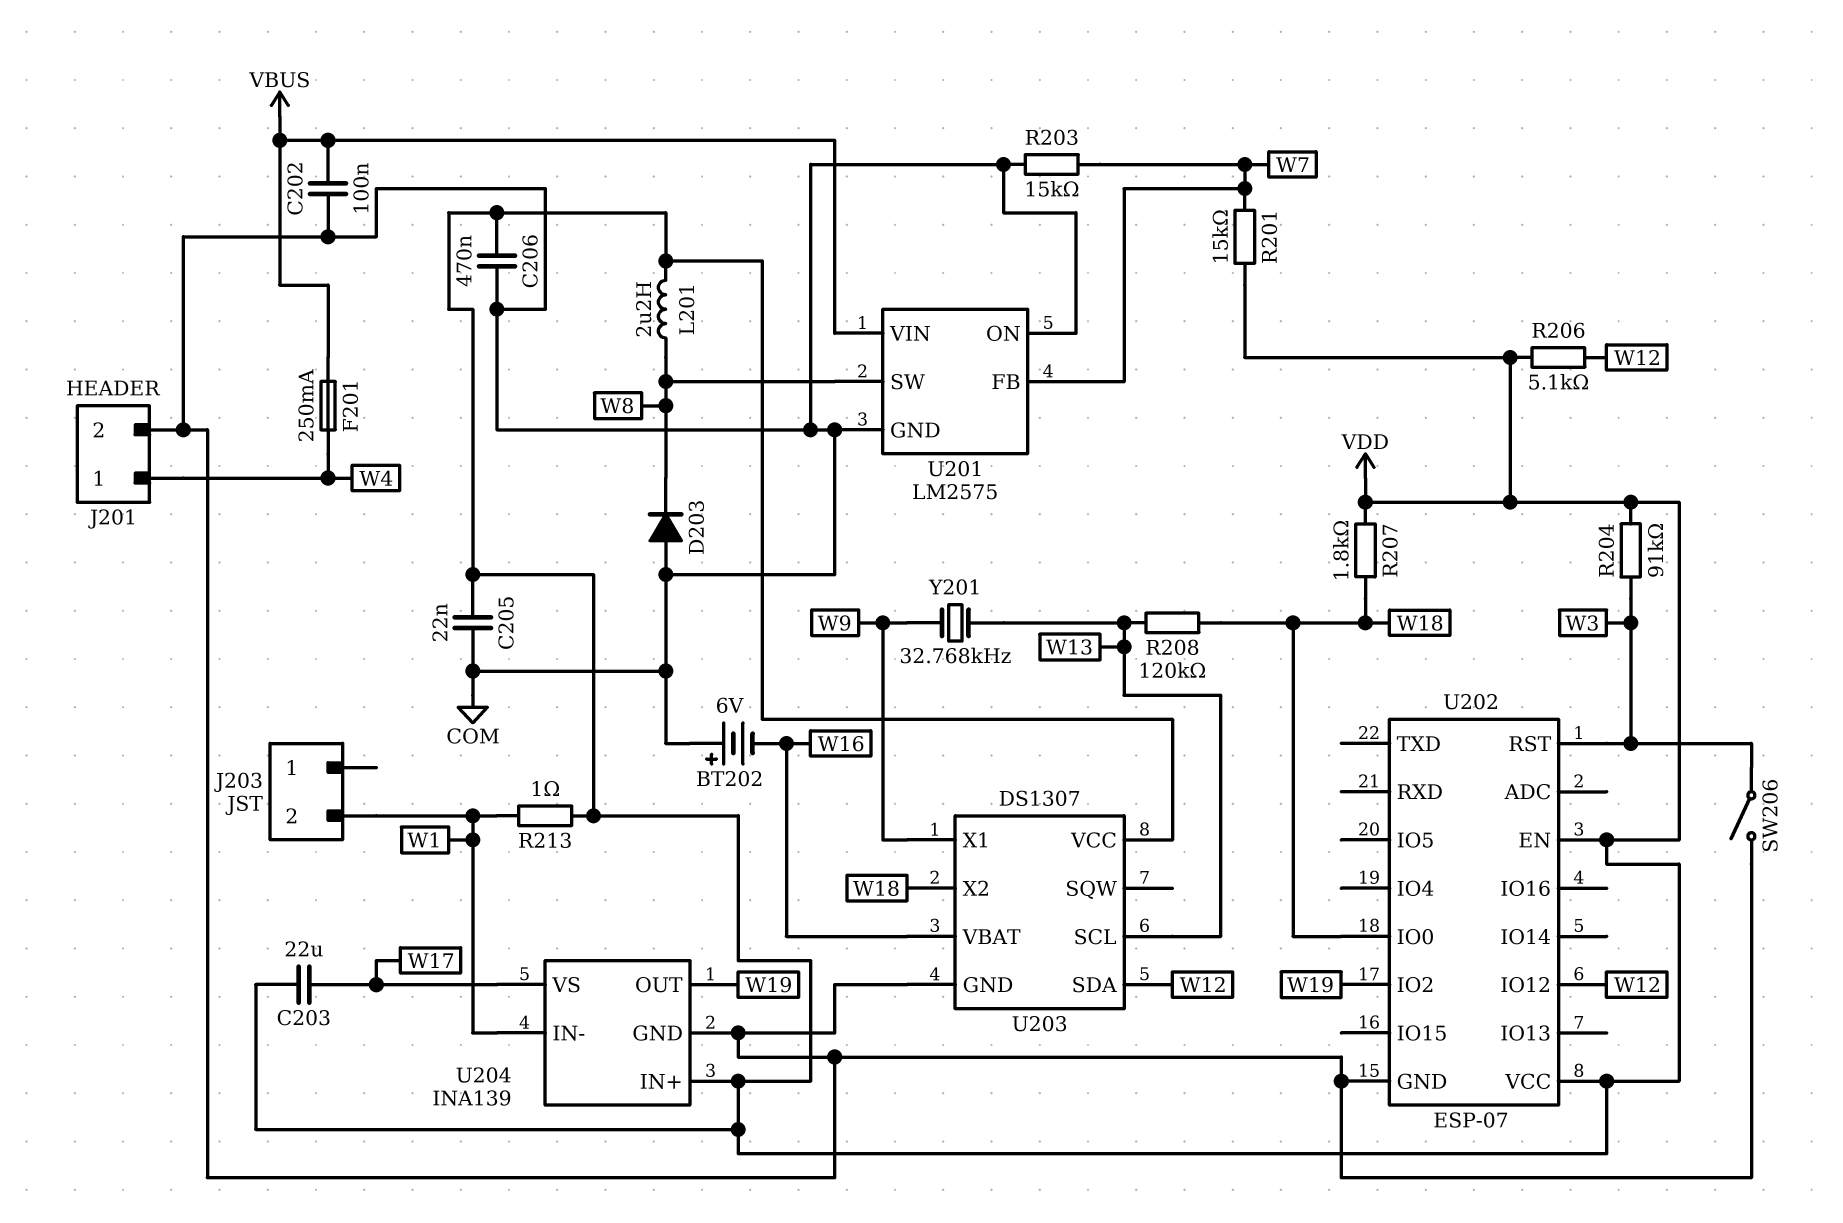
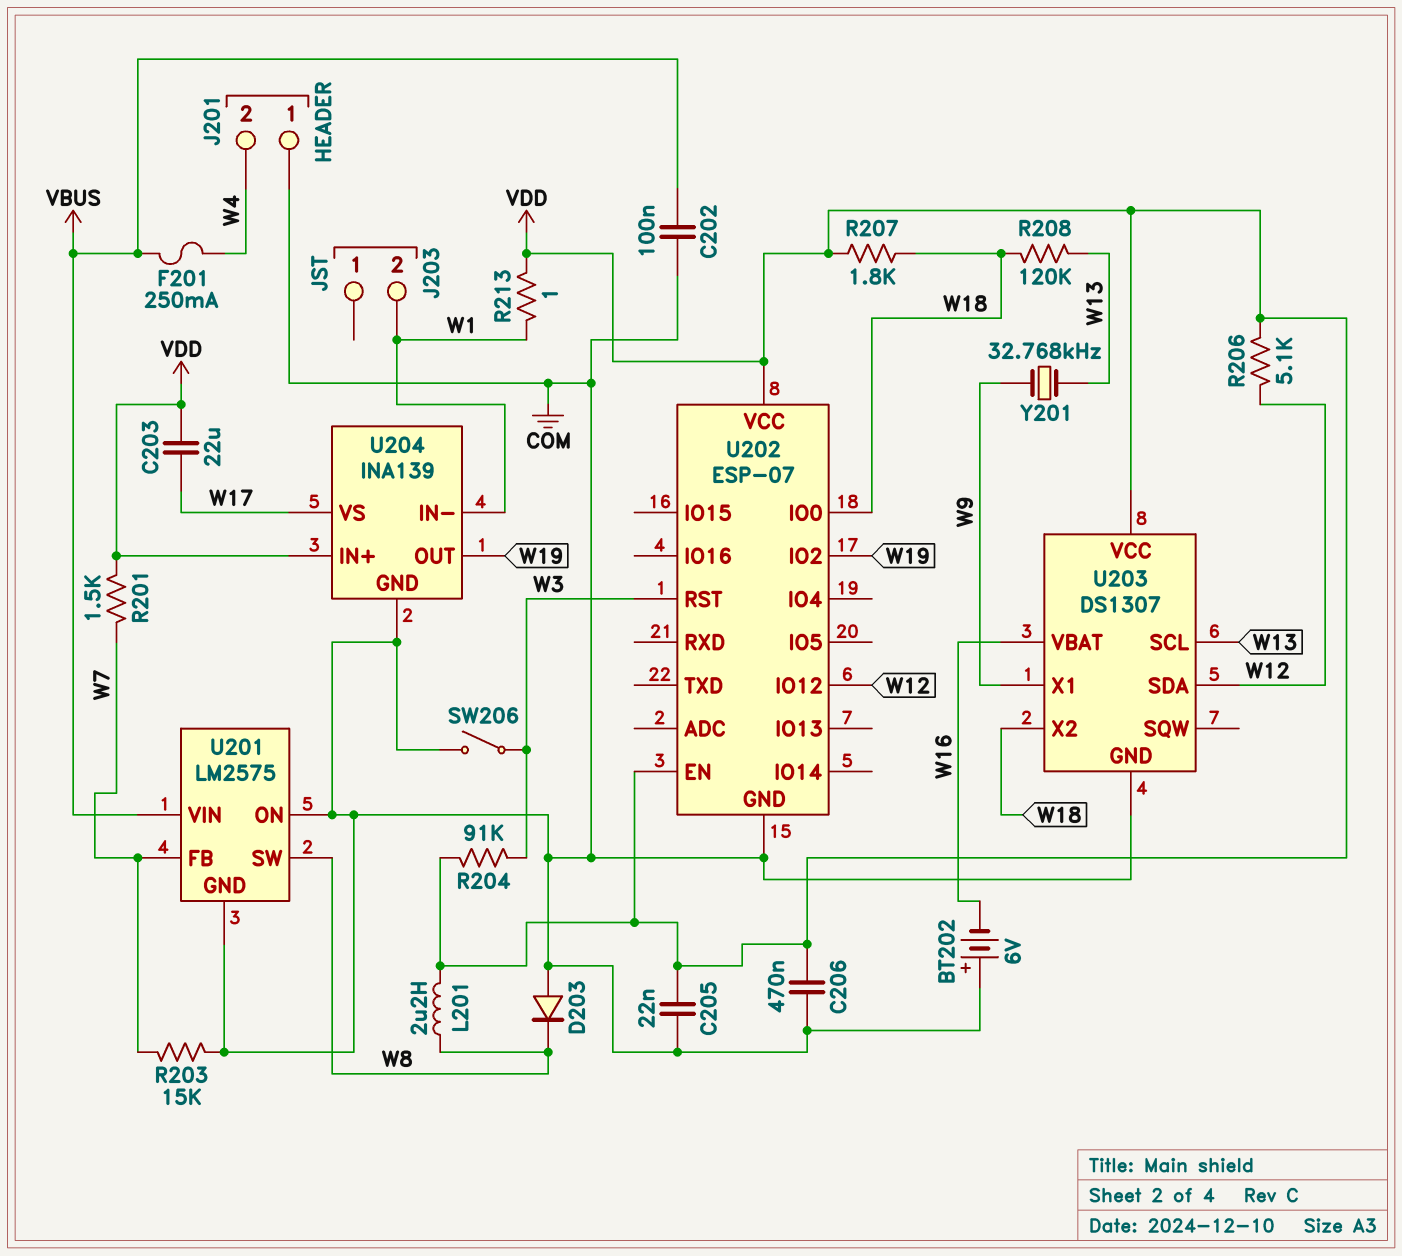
J201 pin 1: W4 -> COM
J201 pin 2: COM -> W4
R201: 15k (VDD, W7) -> 1.5k (VDD, W7)

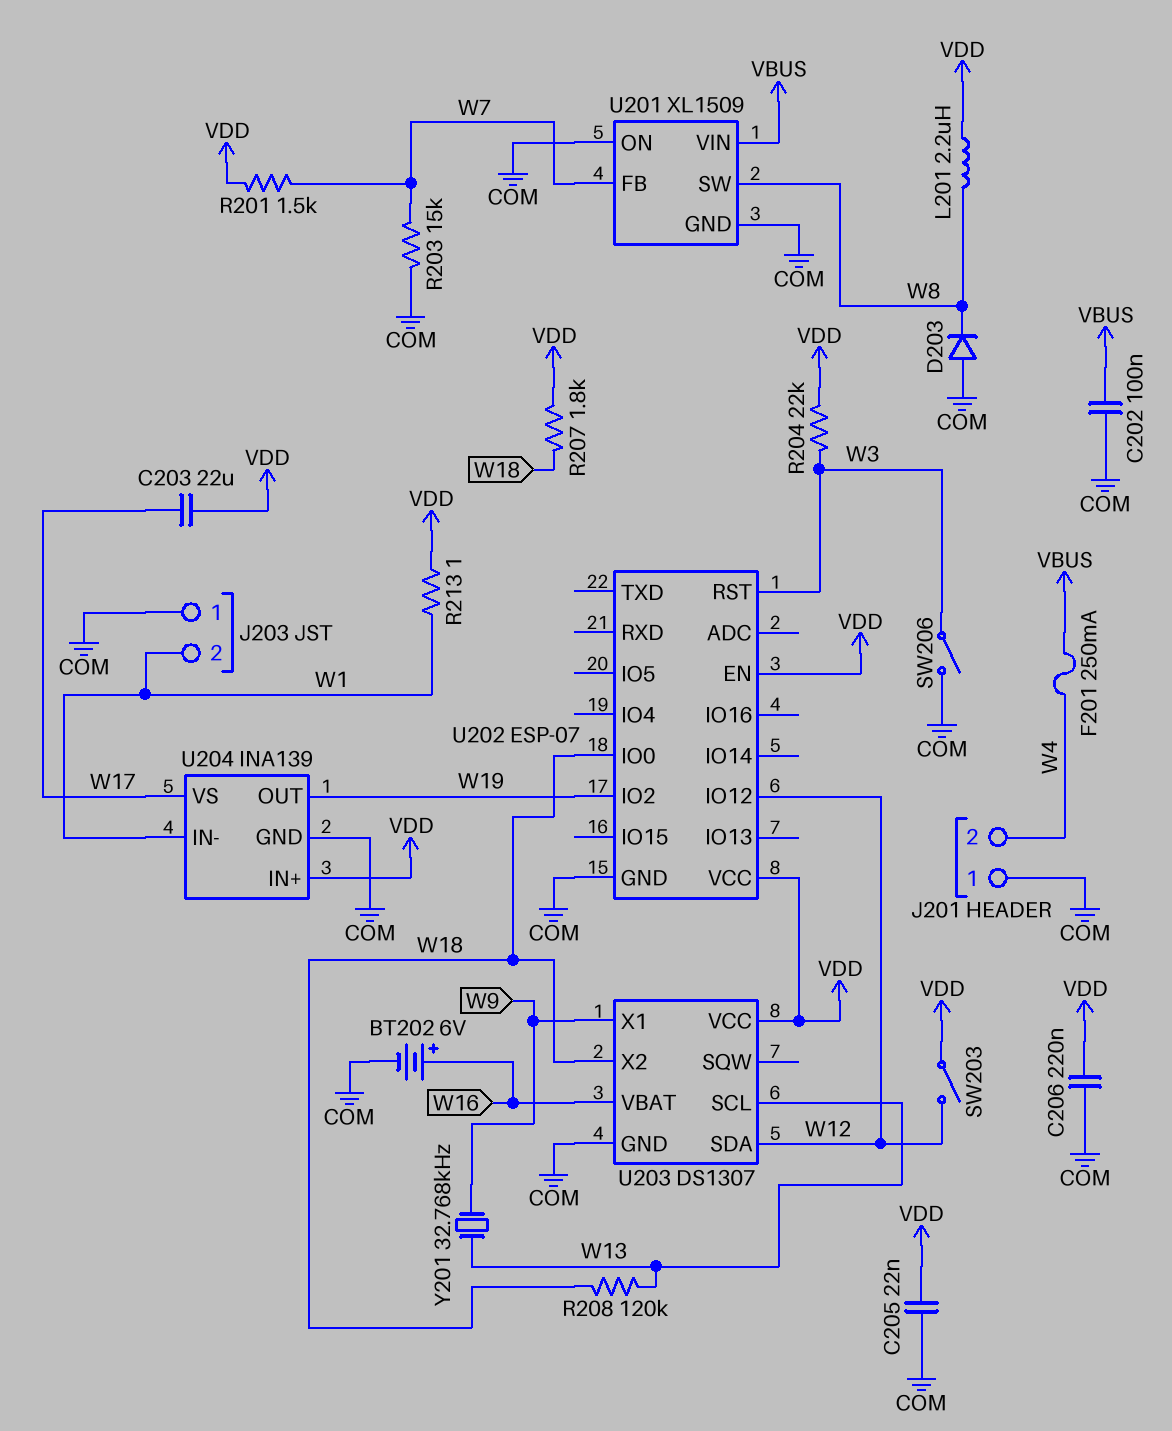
BT202: 6V (plus COM, minus W16) -> 6V (plus W16, minus COM)
C206: 470nF (COM, VDD) -> 220nF (COM, VDD)
J203 pin 1: none -> COM
R204: 91k (VDD, W3) -> 22k (VDD, W3)
R206: 5.1k (VDD, W12) -> none
SW203: none -> switch (VDD, W12)
U201: LM2575 -> XL1509

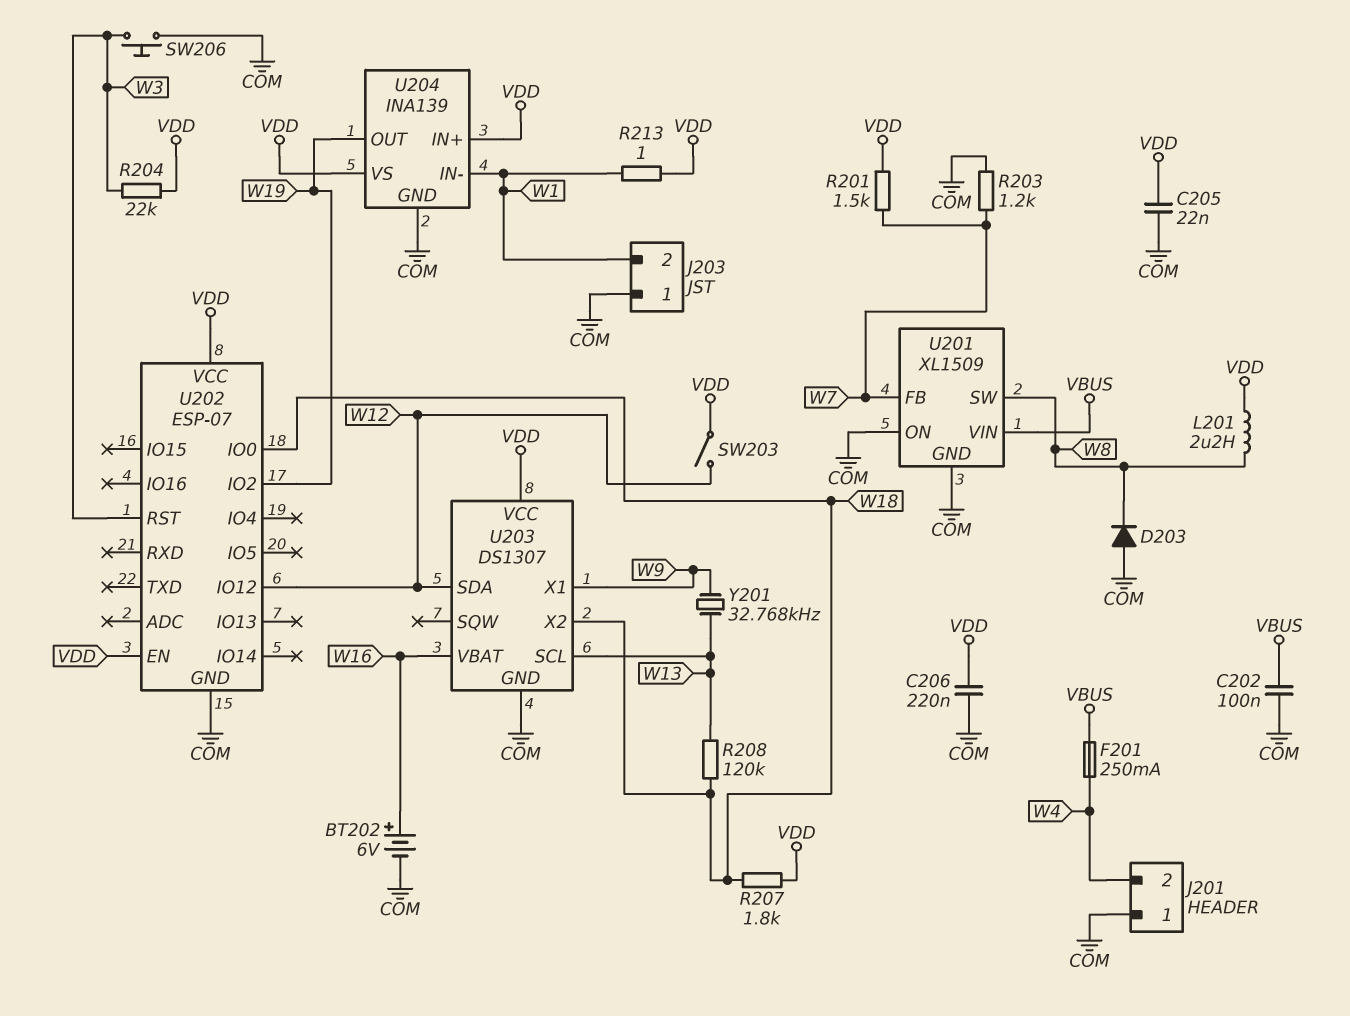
C203: 22uF (VDD, W17) -> none
R203: 15k (COM, W7) -> 1.2k (COM, W7)
SW206: switch (COM, W3) -> button (COM, W3)
U204 pin VS: W17 -> VDD

